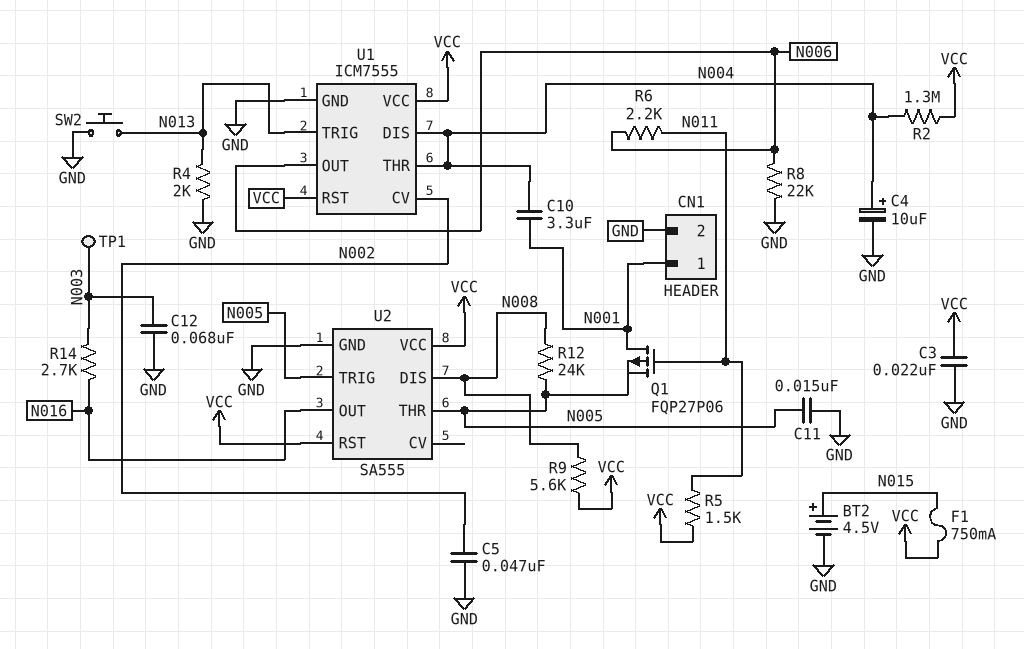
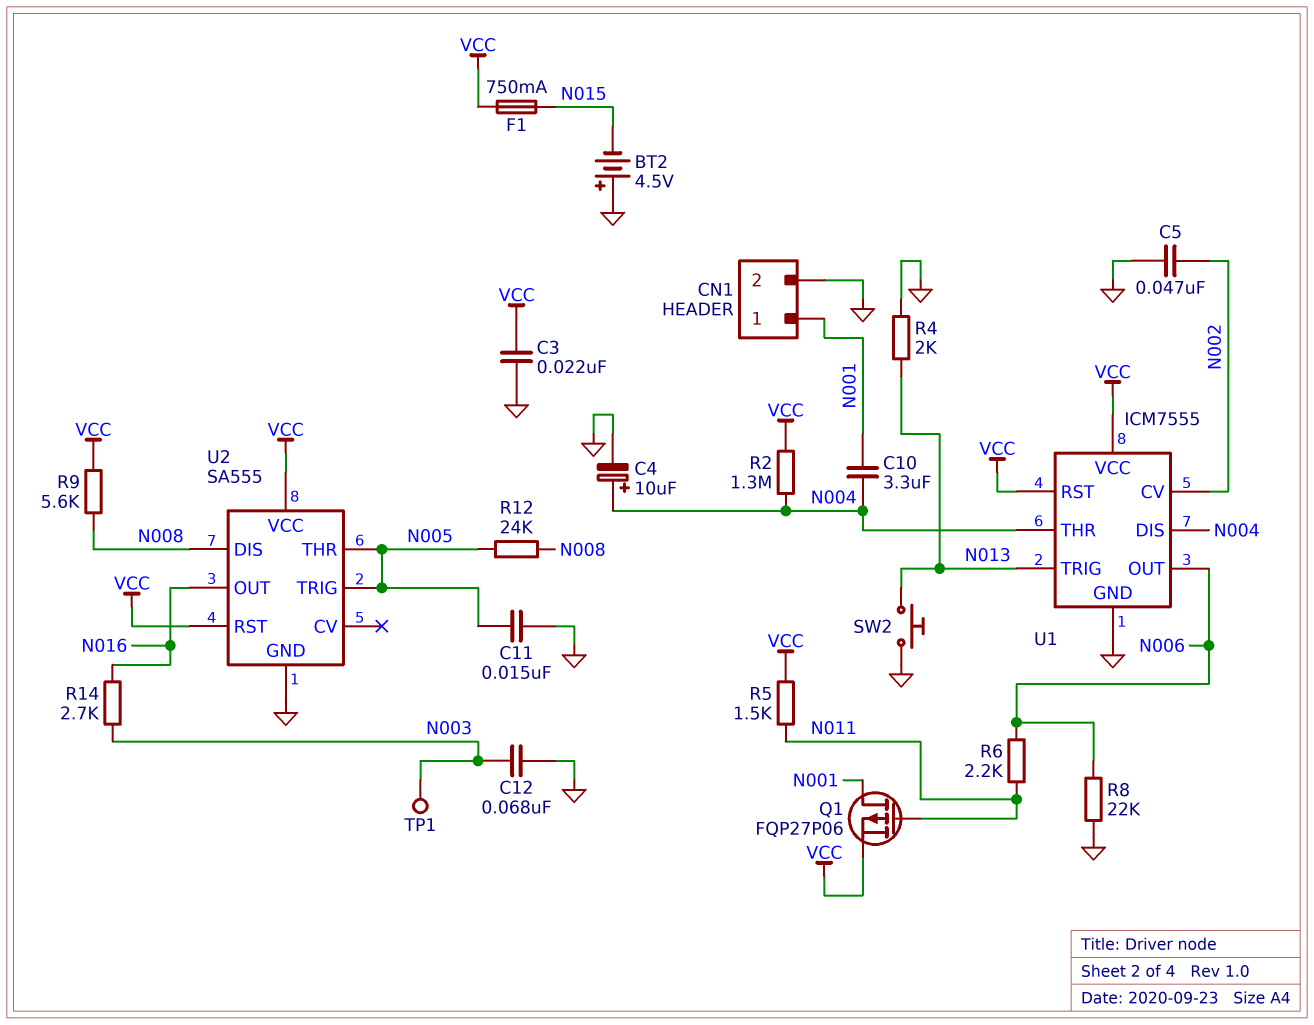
BT2: 4.5V (plus N015, minus GND) -> 4.5V (plus GND, minus N015)
Q1: PMOS FQP27P06 (G N011, D N001, S N005) -> PMOS FQP27P06 (G N011, D N001, S VCC)

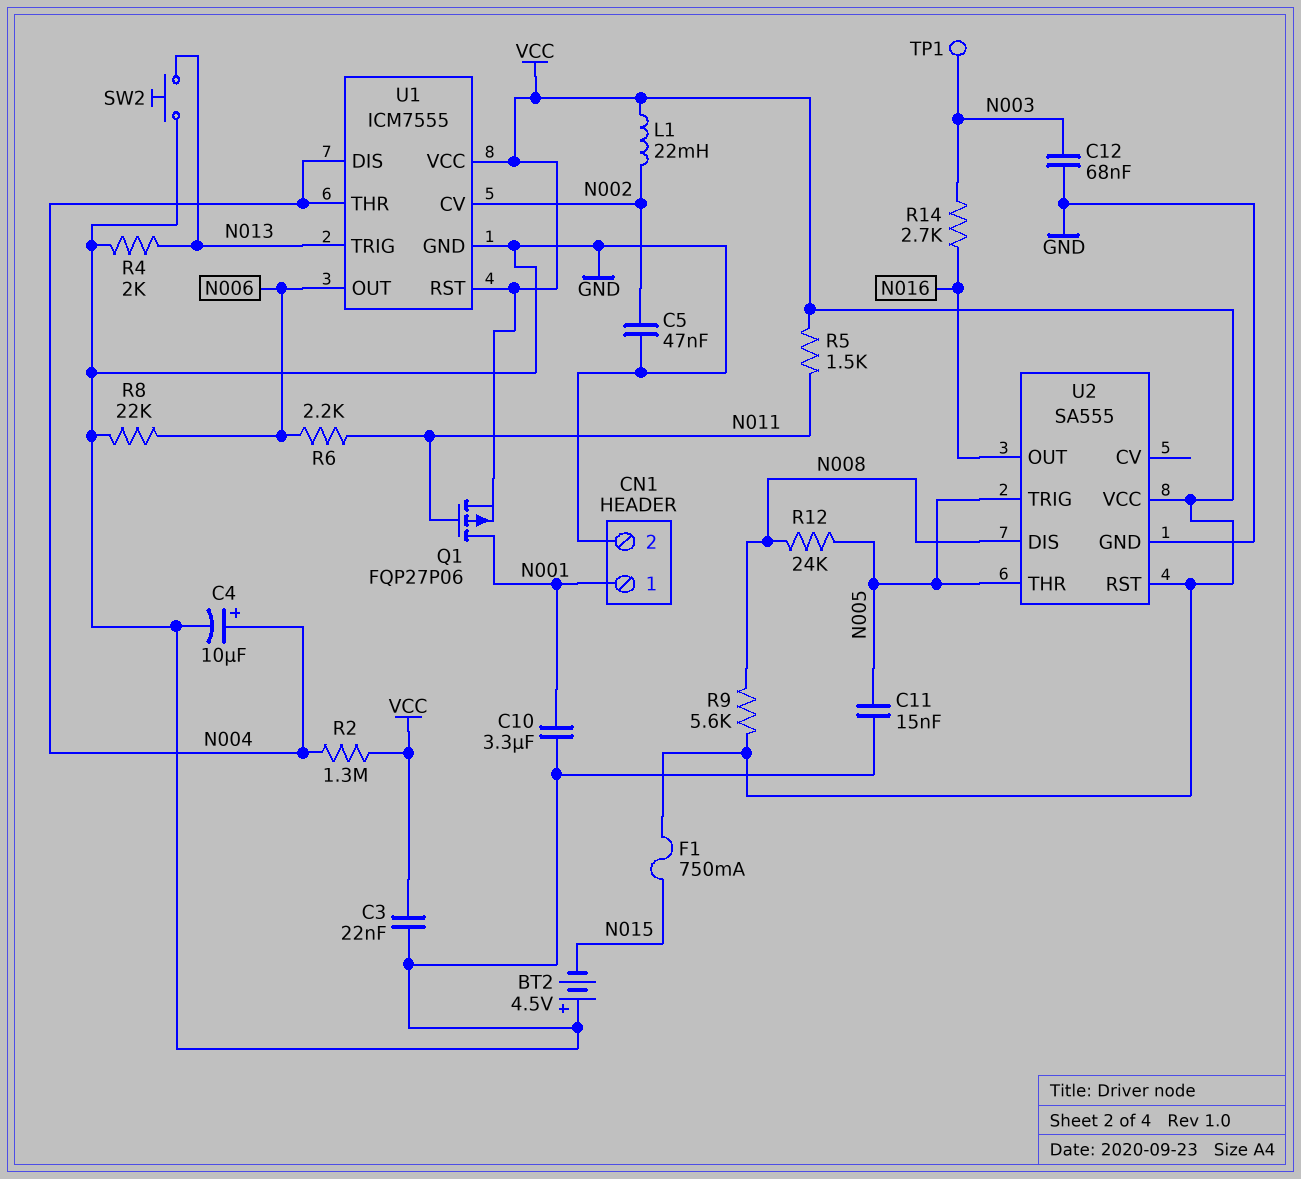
C10: 3.3uF (N001, N004) -> 3.3uF (GND, N001)
L1: none -> 22mH (N002, VCC)

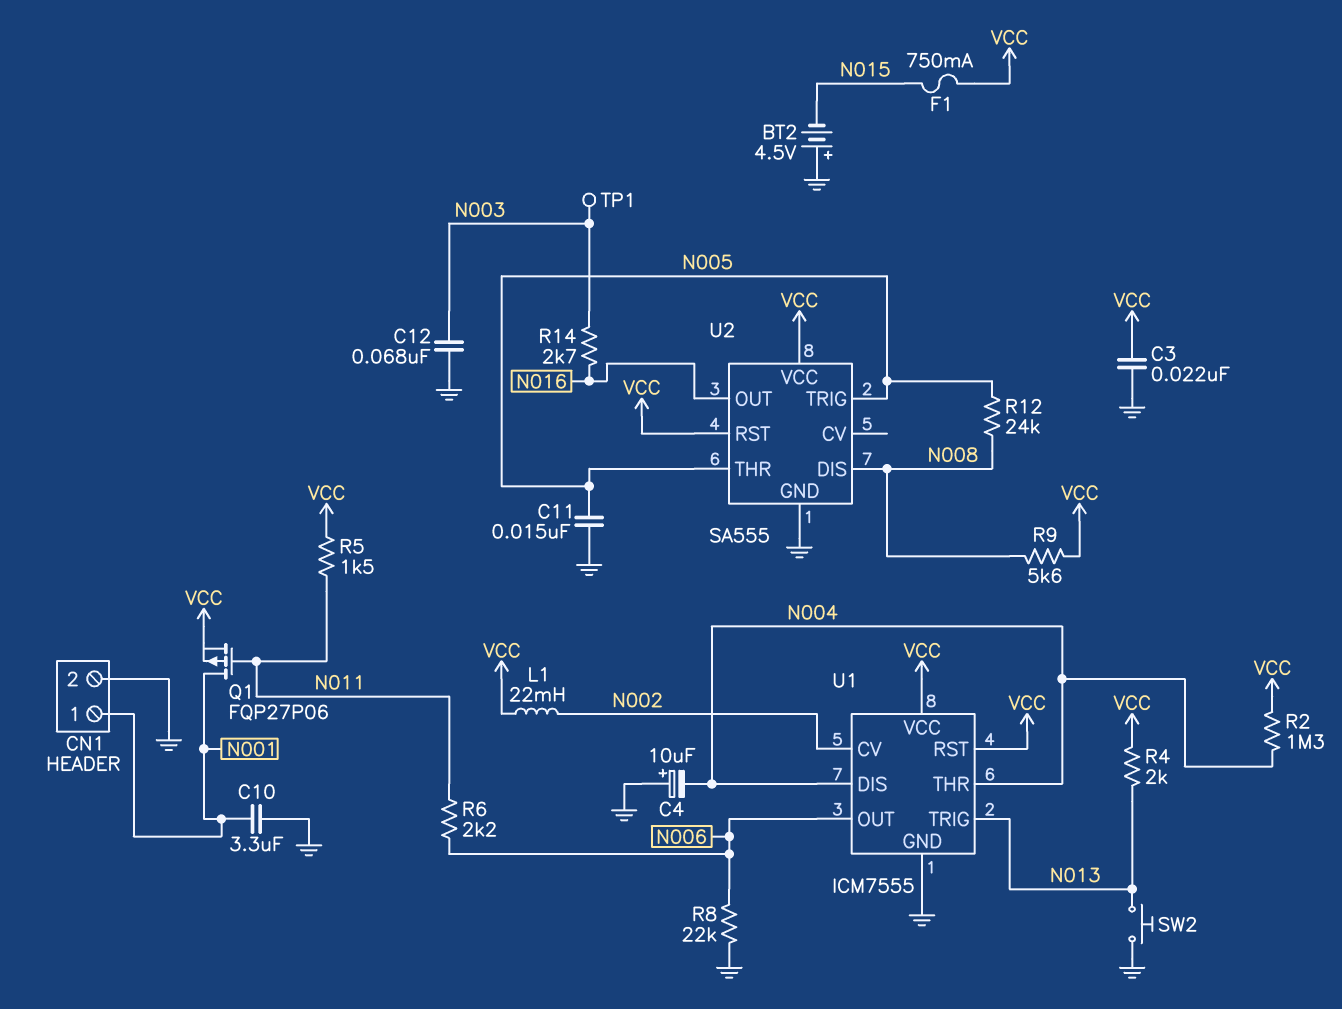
C4: 10uF (plus N004, minus GND) -> 10uF (plus GND, minus N004)
C5: 47nF (GND, N002) -> none
R4: 2k (GND, N013) -> 2k (N013, VCC)

